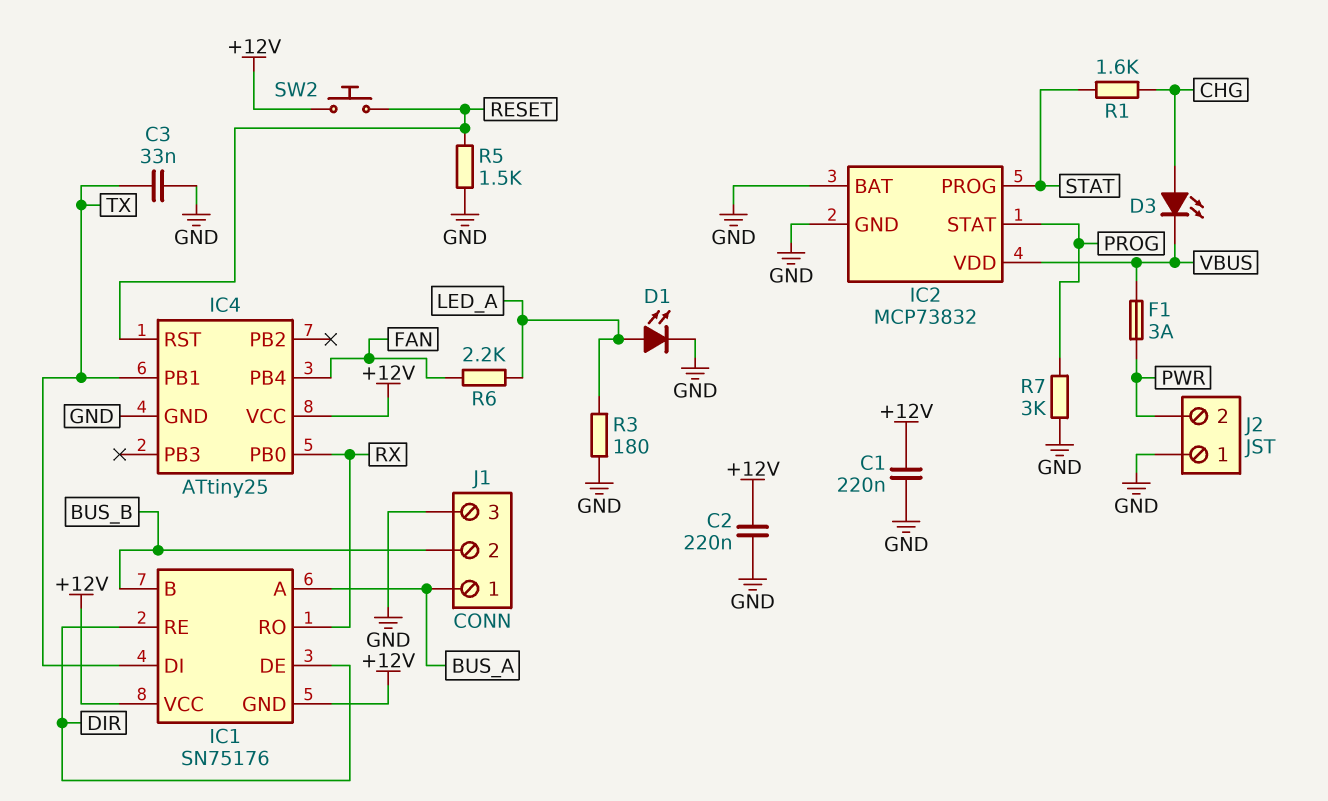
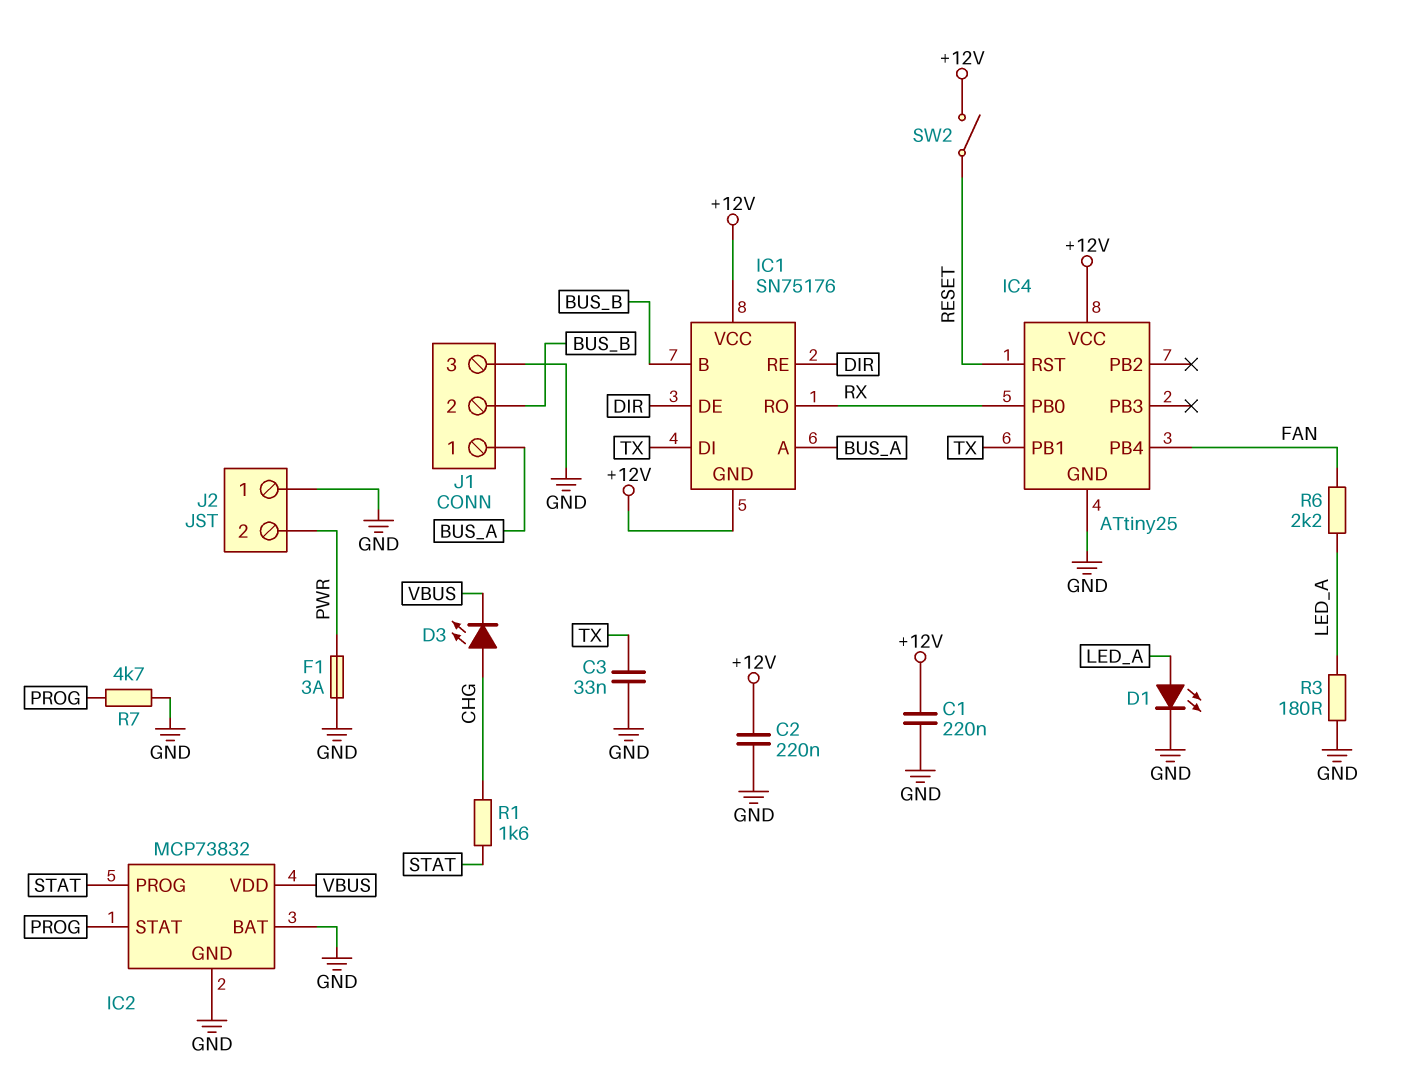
F1: 3A (PWR, VBUS) -> 3A (GND, PWR)
R5: 1.5k (GND, RESET) -> none
R7: 3k (GND, PROG) -> 4.7k (GND, PROG)
SW2: button (+12V, RESET) -> switch (+12V, RESET)

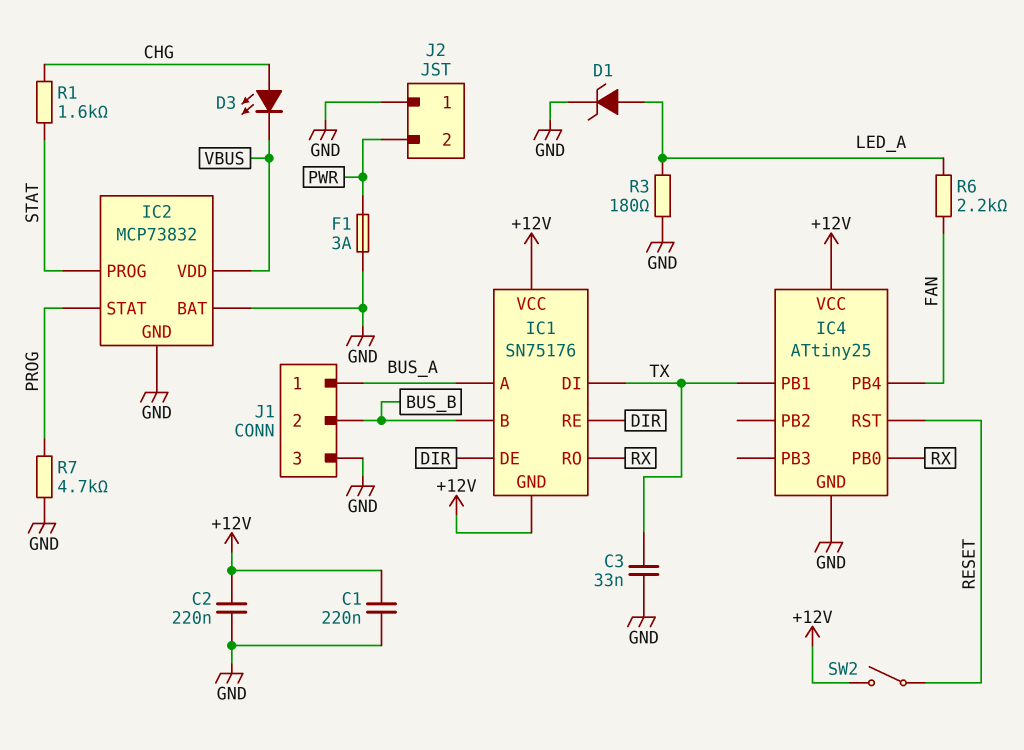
D1: LED (A LED_A, K GND) -> zener (A LED_A, K GND)

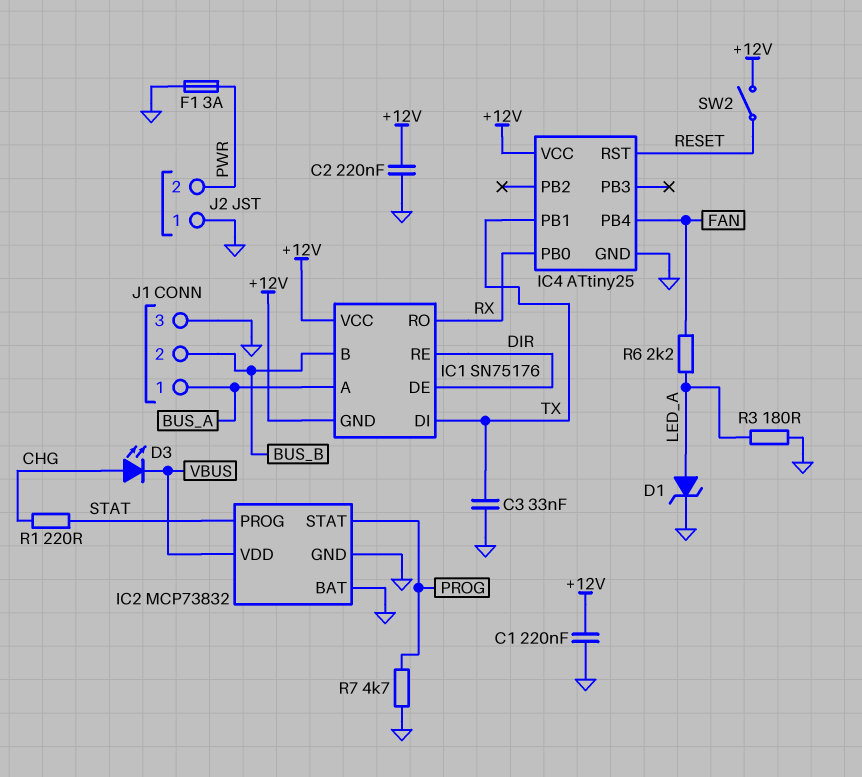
R1: 1.6k (CHG, STAT) -> 220 (CHG, STAT)

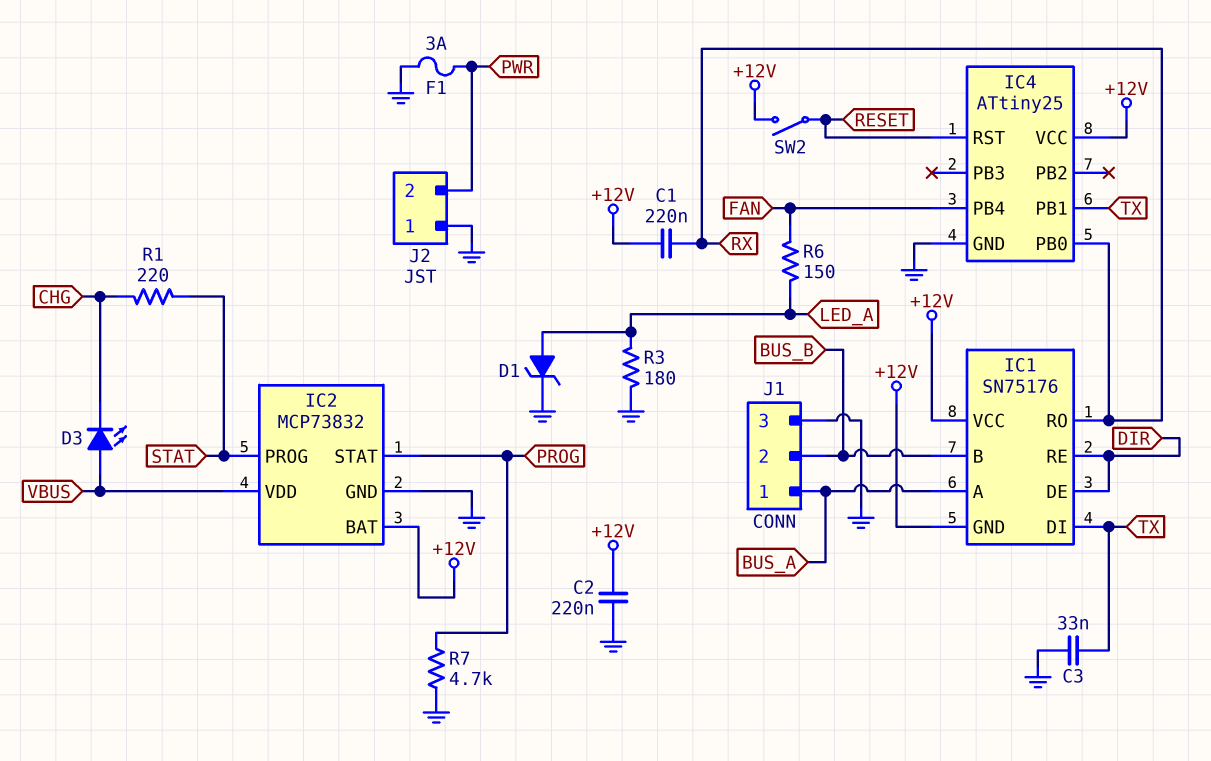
C1: 220nF (+12V, GND) -> 220nF (+12V, RX)
D3: LED (A CHG, K VBUS) -> LED (A VBUS, K CHG)
IC2 pin BAT: GND -> +12V
R6: 2.2k (FAN, LED_A) -> 150 (FAN, LED_A)

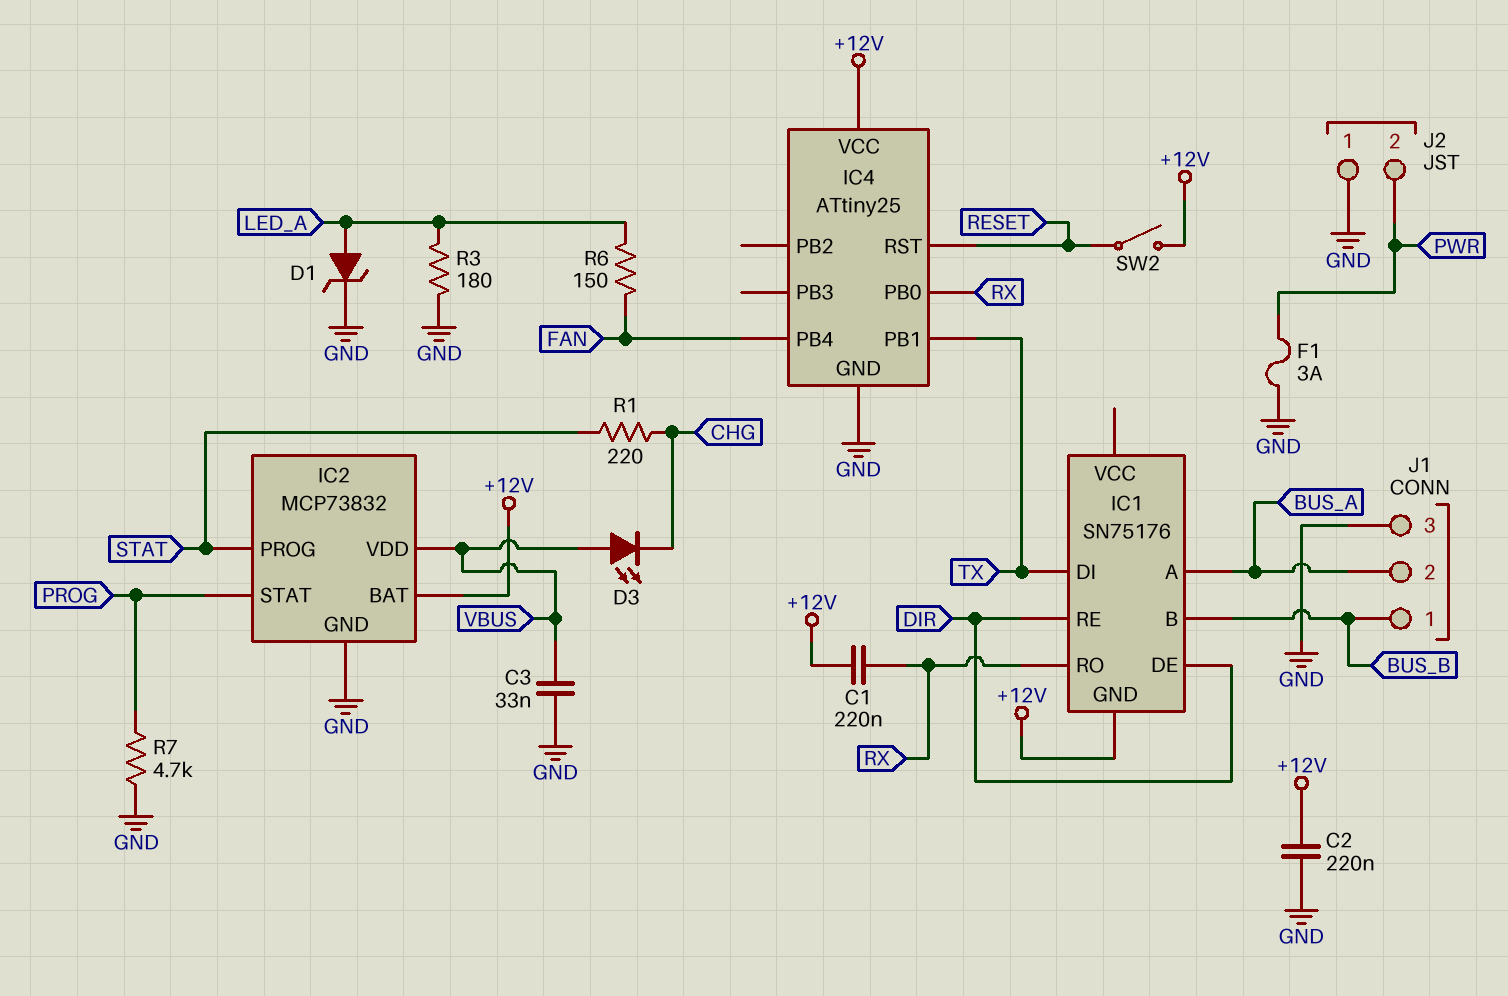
C3: 33nF (GND, TX) -> 33nF (GND, VBUS)
IC1 pin VCC: +12V -> none
J1 pin 1: BUS_A -> BUS_B
J1 pin 2: BUS_B -> BUS_A

